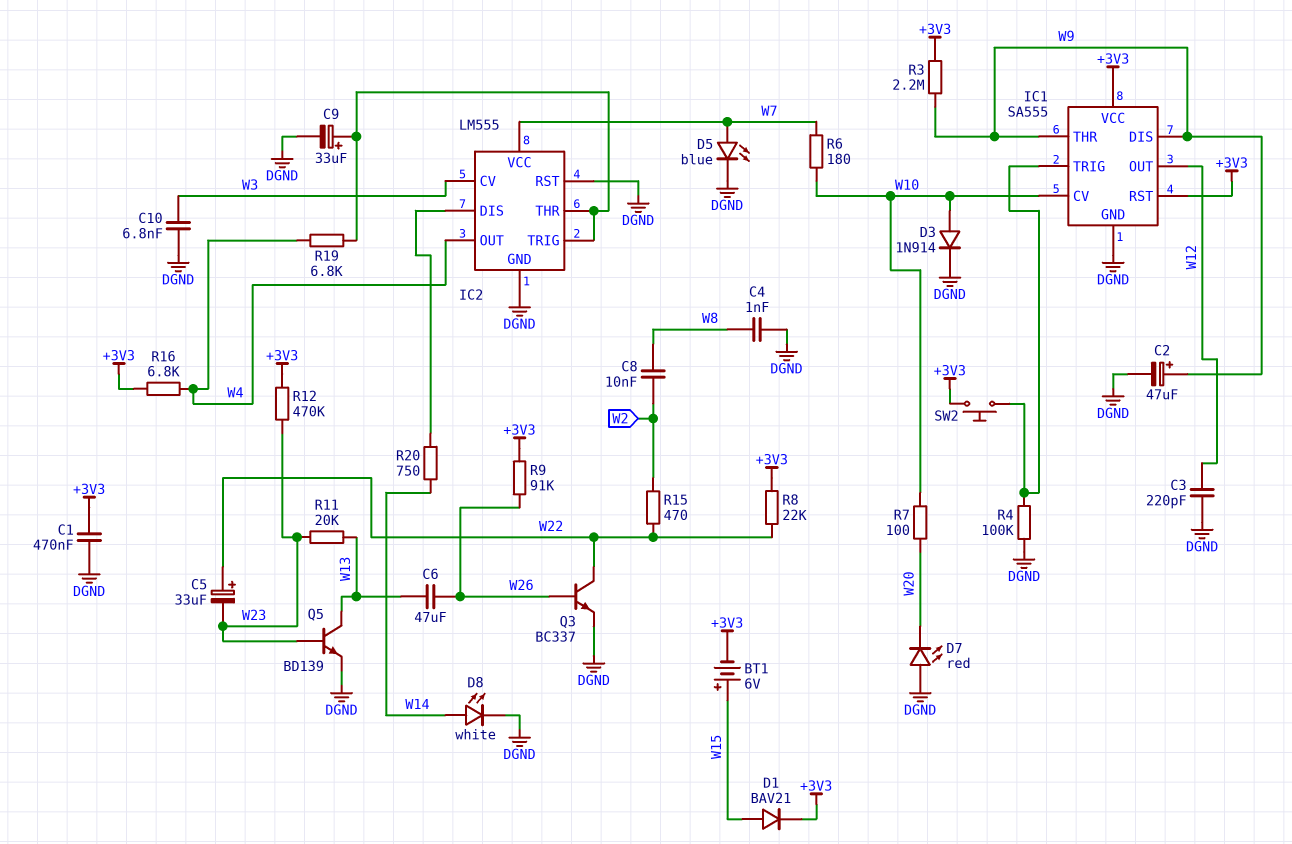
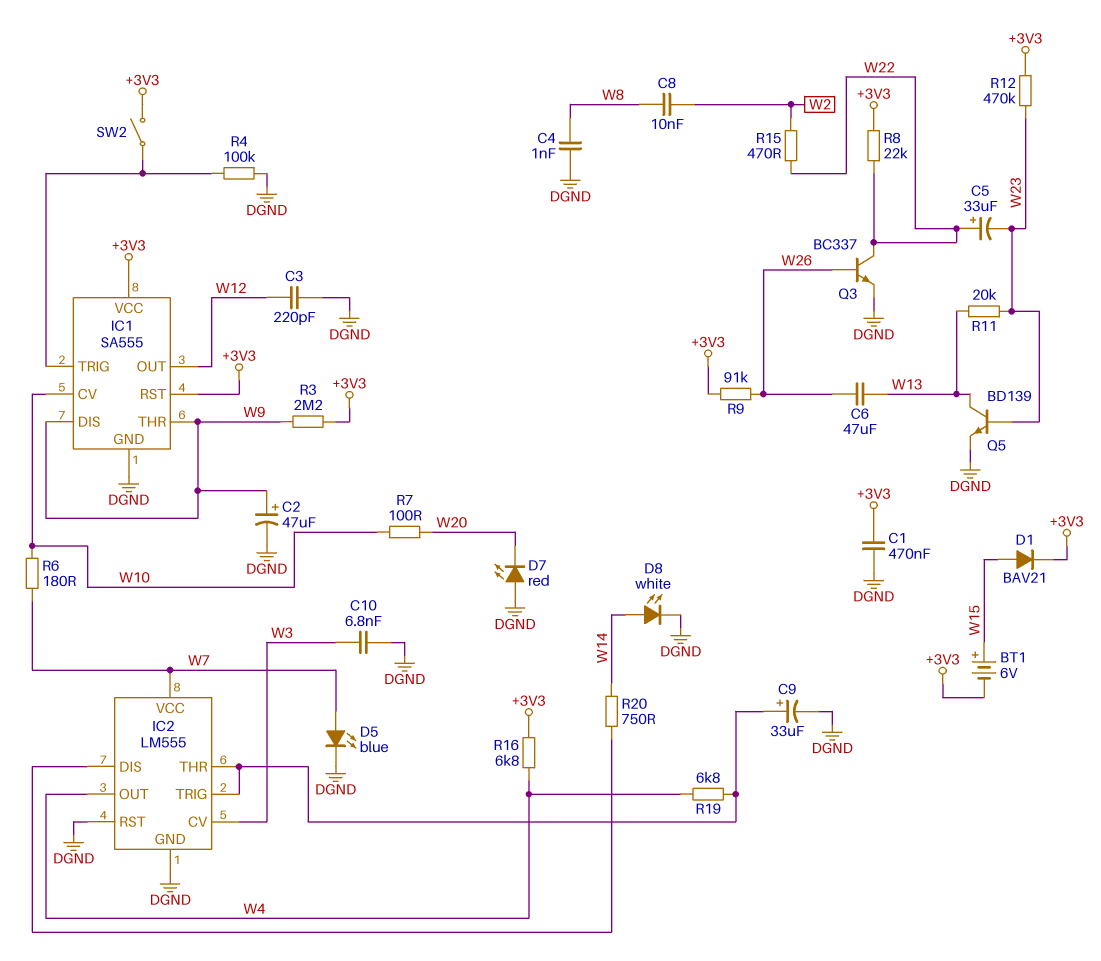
D3: diode 1N914 (A W10, K DGND) -> none
SW2: button (+3V3, IC1/TRIG) -> switch (+3V3, IC1/TRIG)

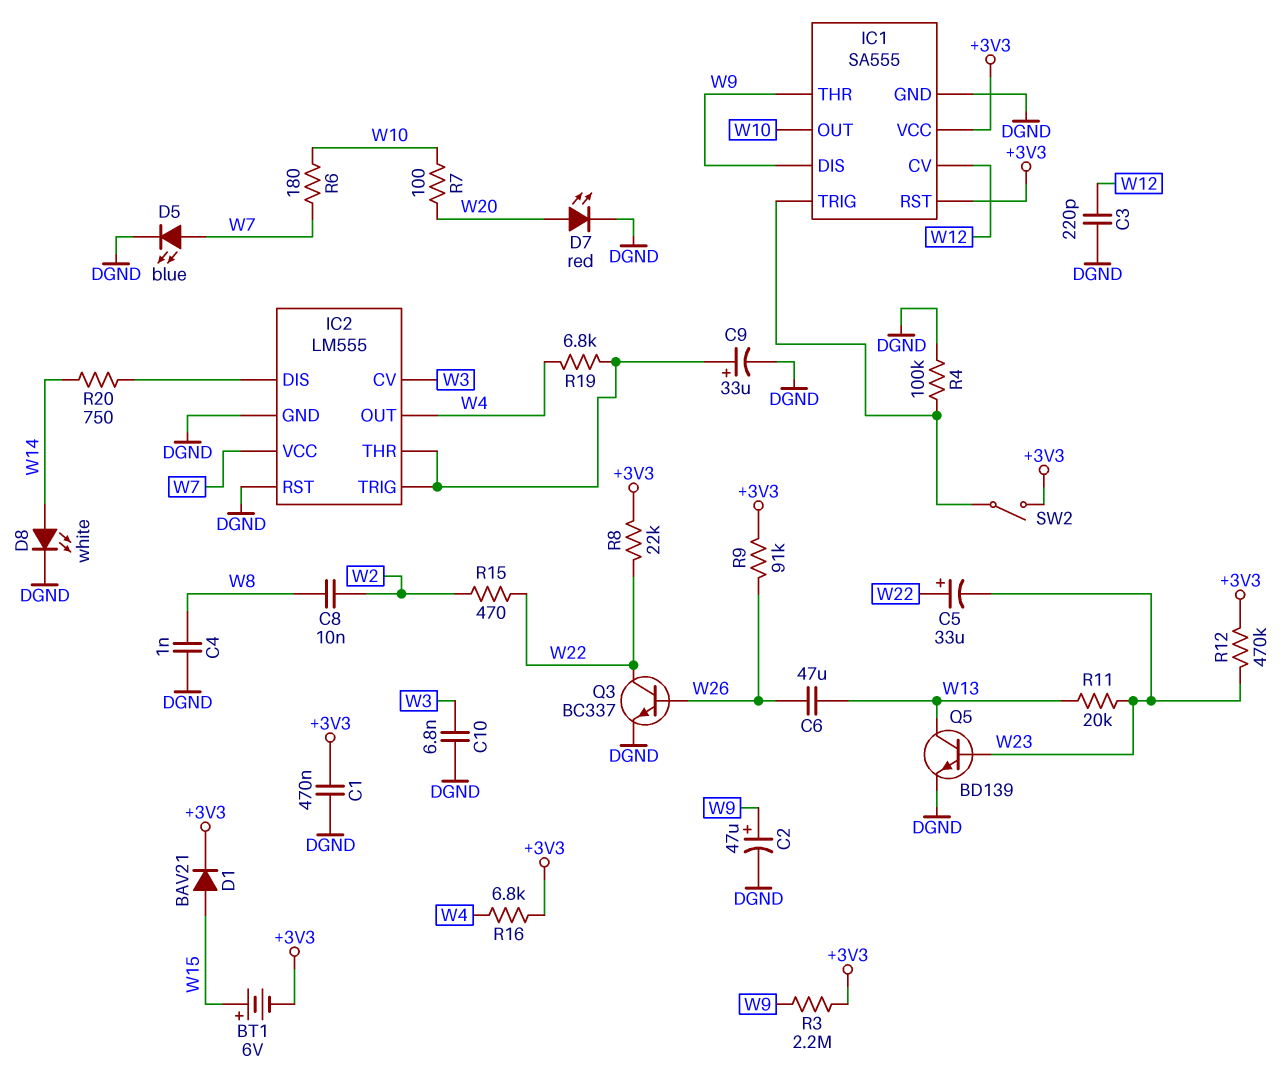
D7: LED red (A DGND, K W20) -> LED red (A W20, K DGND)
IC1 pin CV: W10 -> W12
IC1 pin OUT: W12 -> W10

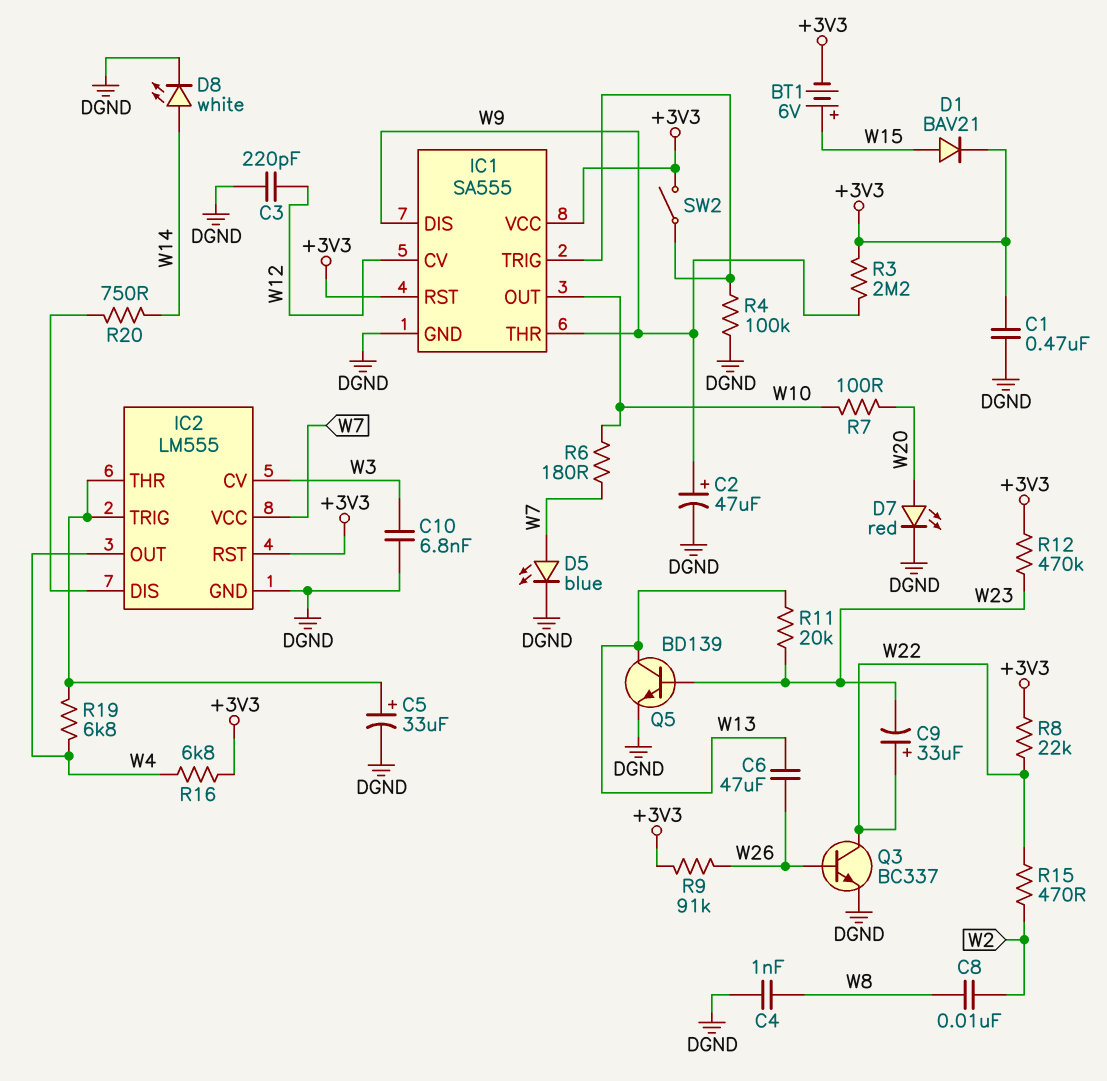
C5: 33uF (plus W22, minus W23) -> 33uF (plus IC2/THR, minus DGND)
C9: 33uF (plus IC2/THR, minus DGND) -> 33uF (plus W22, minus W23)
IC2 pin RST: DGND -> +3V3

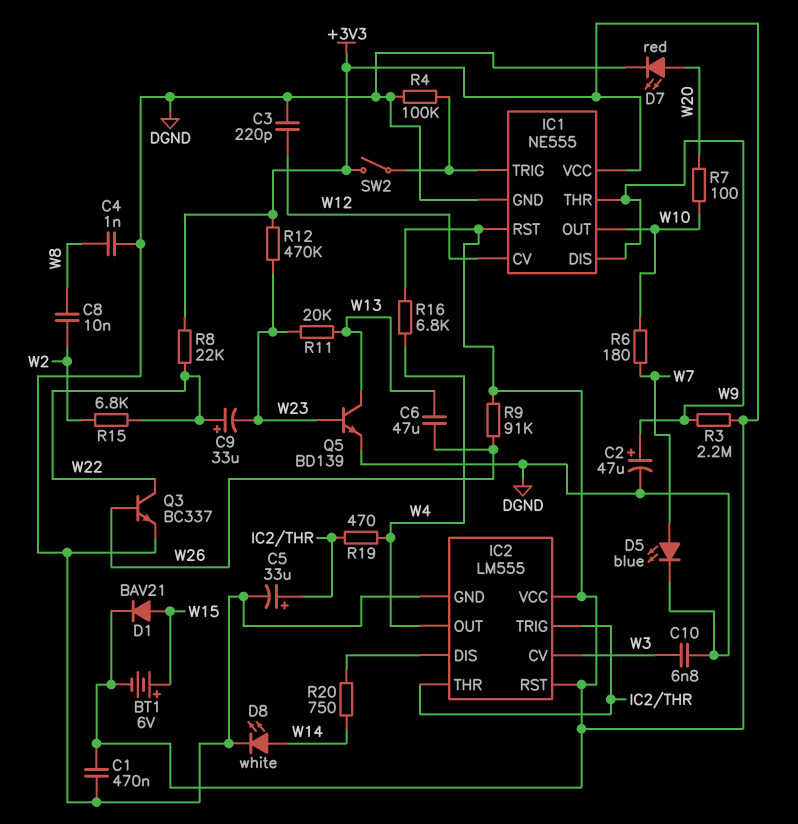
IC1: SA555 -> NE555
IC2 pin VCC: W7 -> +3V3
R15: 470 (W2, W22) -> 6.8k (W2, W22)
R19: 6.8k (IC2/THR, W4) -> 470 (IC2/THR, W4)

